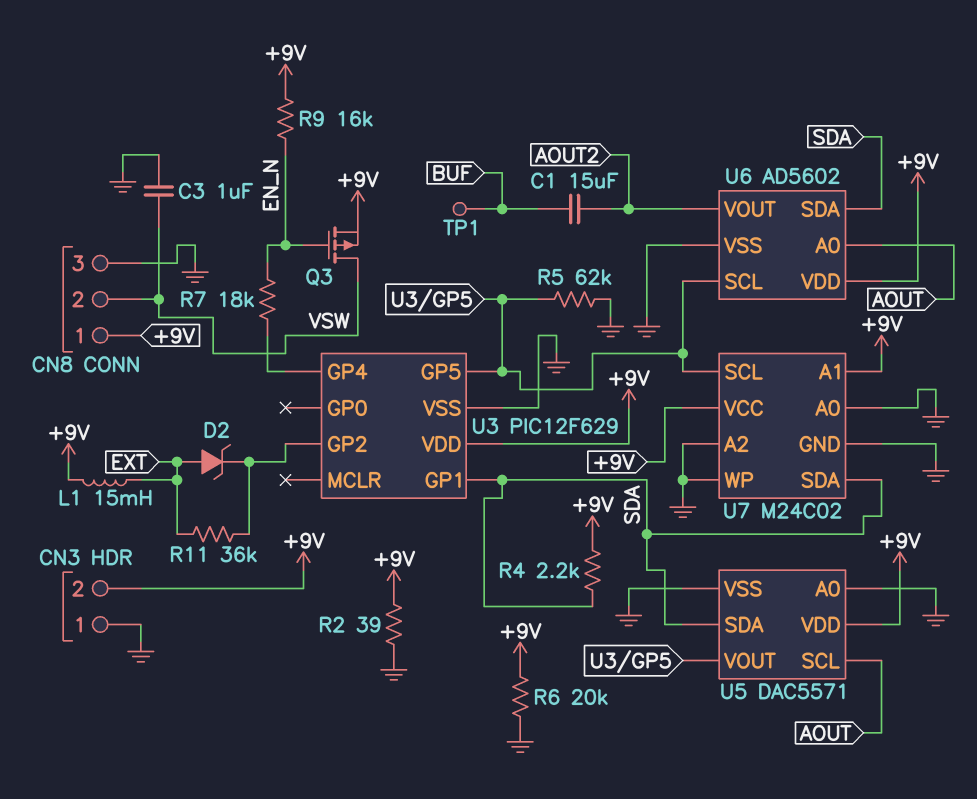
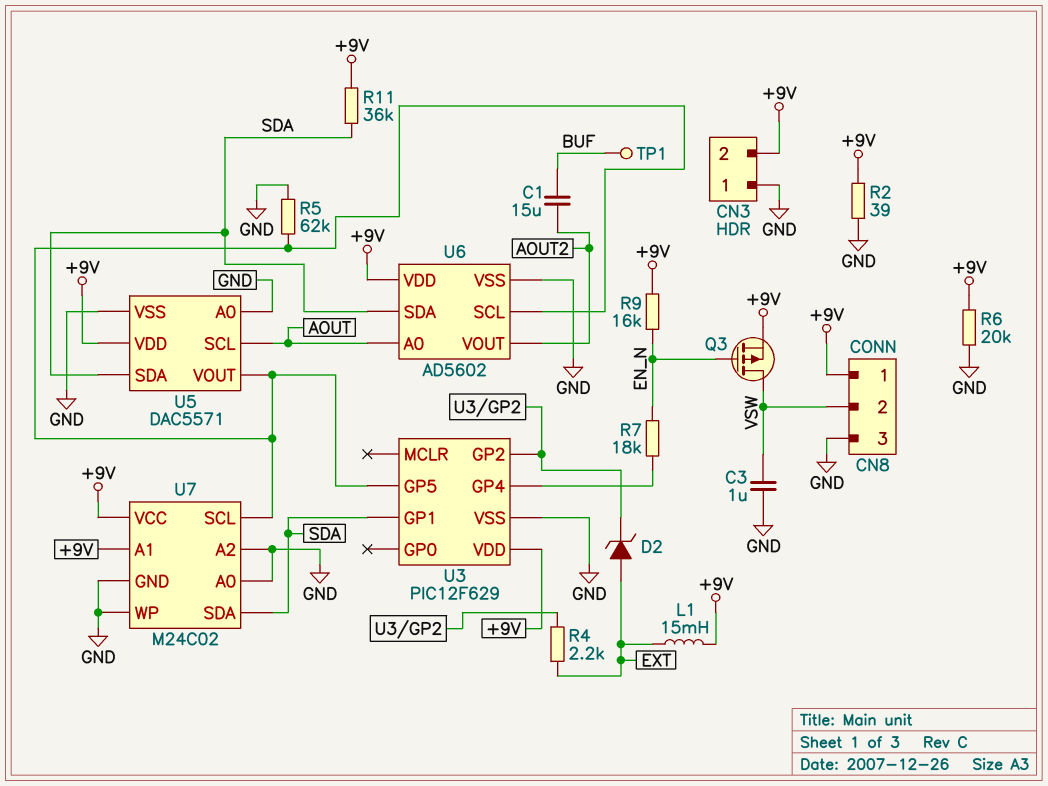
R4: 2.2k (+9V, SDA) -> 2.2k (EXT, U3/GP2)
R11: 36k (EXT, U3/GP2) -> 36k (+9V, SDA)

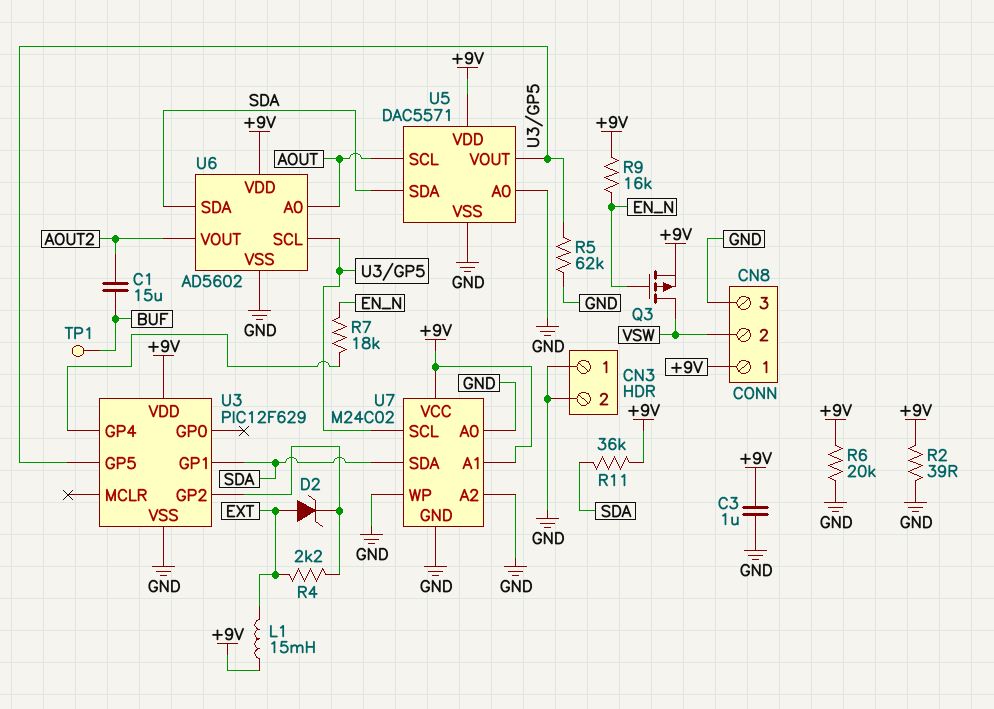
C3: 1uF (GND, VSW) -> 1uF (+9V, GND)
CN3 pin 2: +9V -> GND

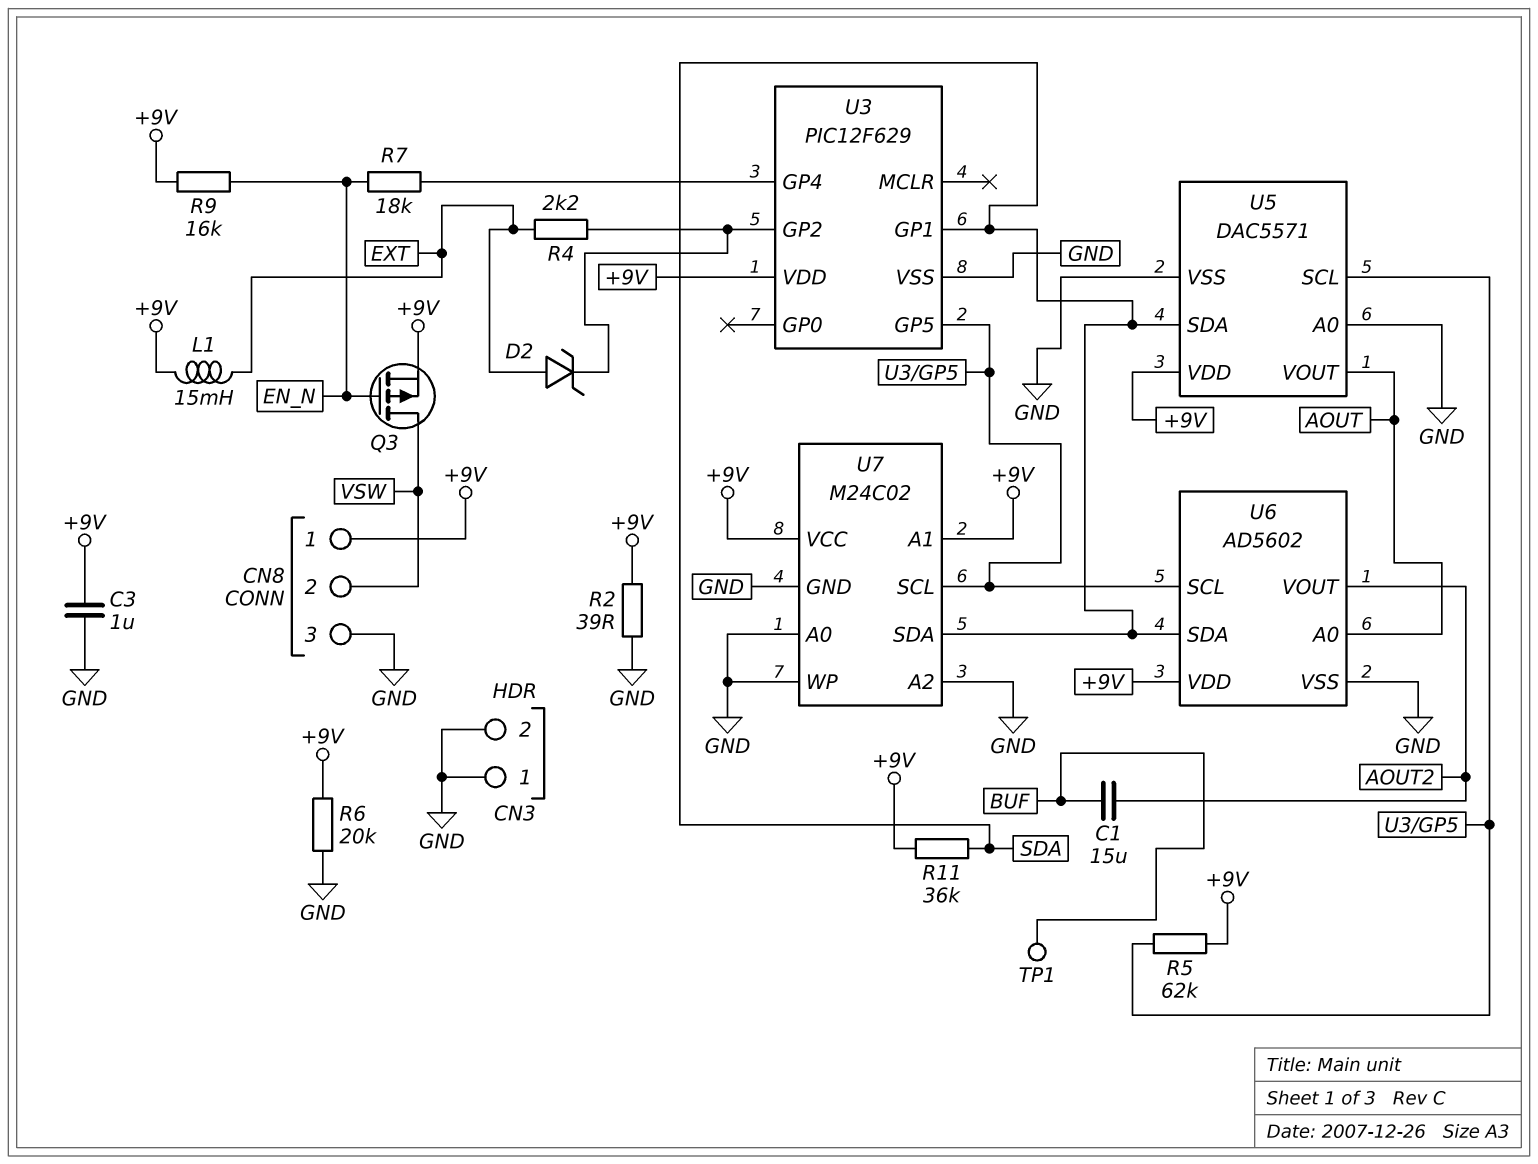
R5: 62k (GND, U3/GP5) -> 62k (+9V, U3/GP5)
U5 pin SCL: AOUT -> U3/GP5
U5 pin VOUT: U3/GP5 -> AOUT

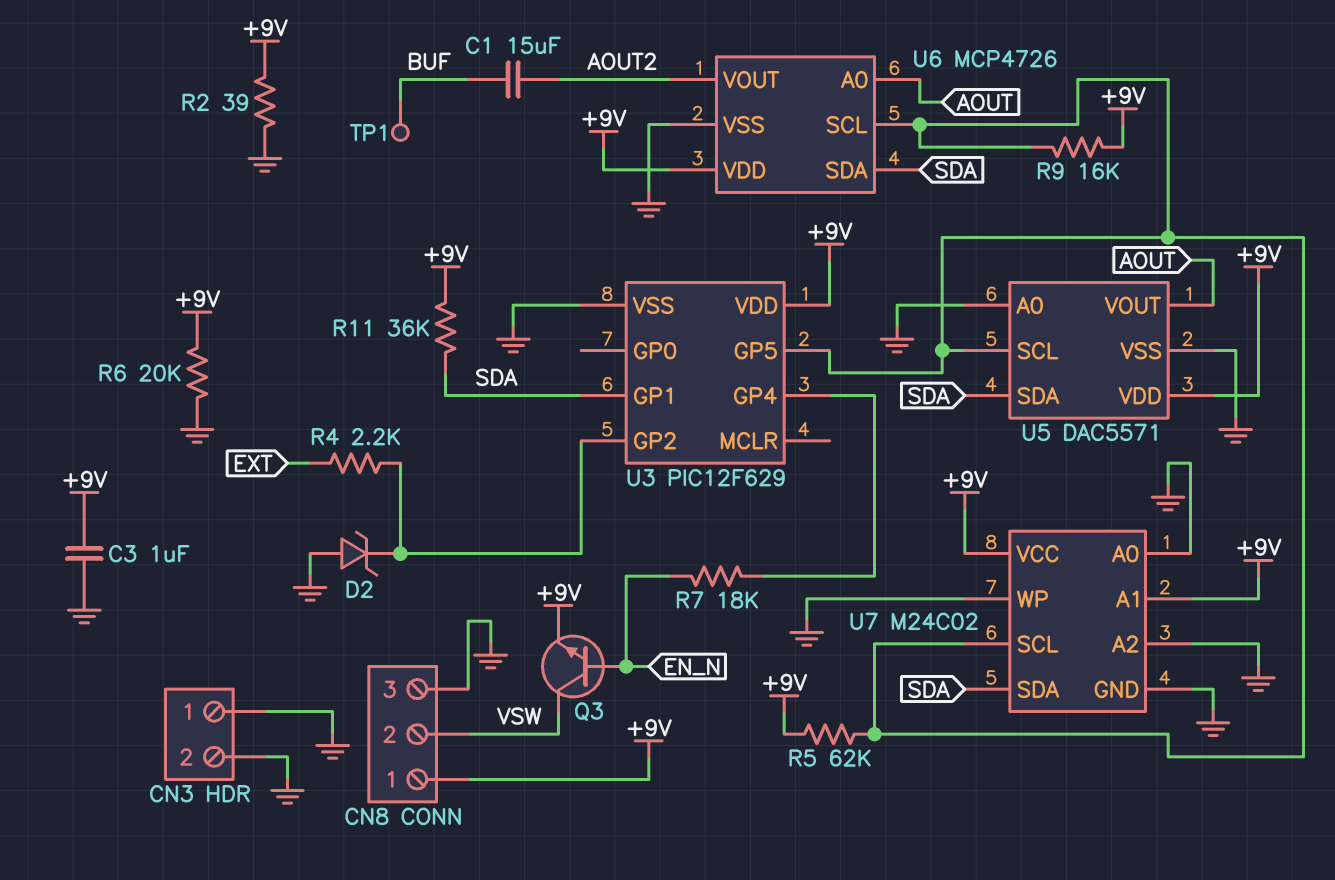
D2: zener (A EXT, K U3/GP2) -> zener (A GND, K U3/GP2)
L1: 15mH (+9V, EXT) -> none
Q3: PMOS (G EN_N, D VSW, S +9V) -> NPN (B EN_N, C VSW, E +9V)
R9: 16k (+9V, EN_N) -> 16k (+9V, U3/GP5)
U6: AD5602 -> MCP4726

